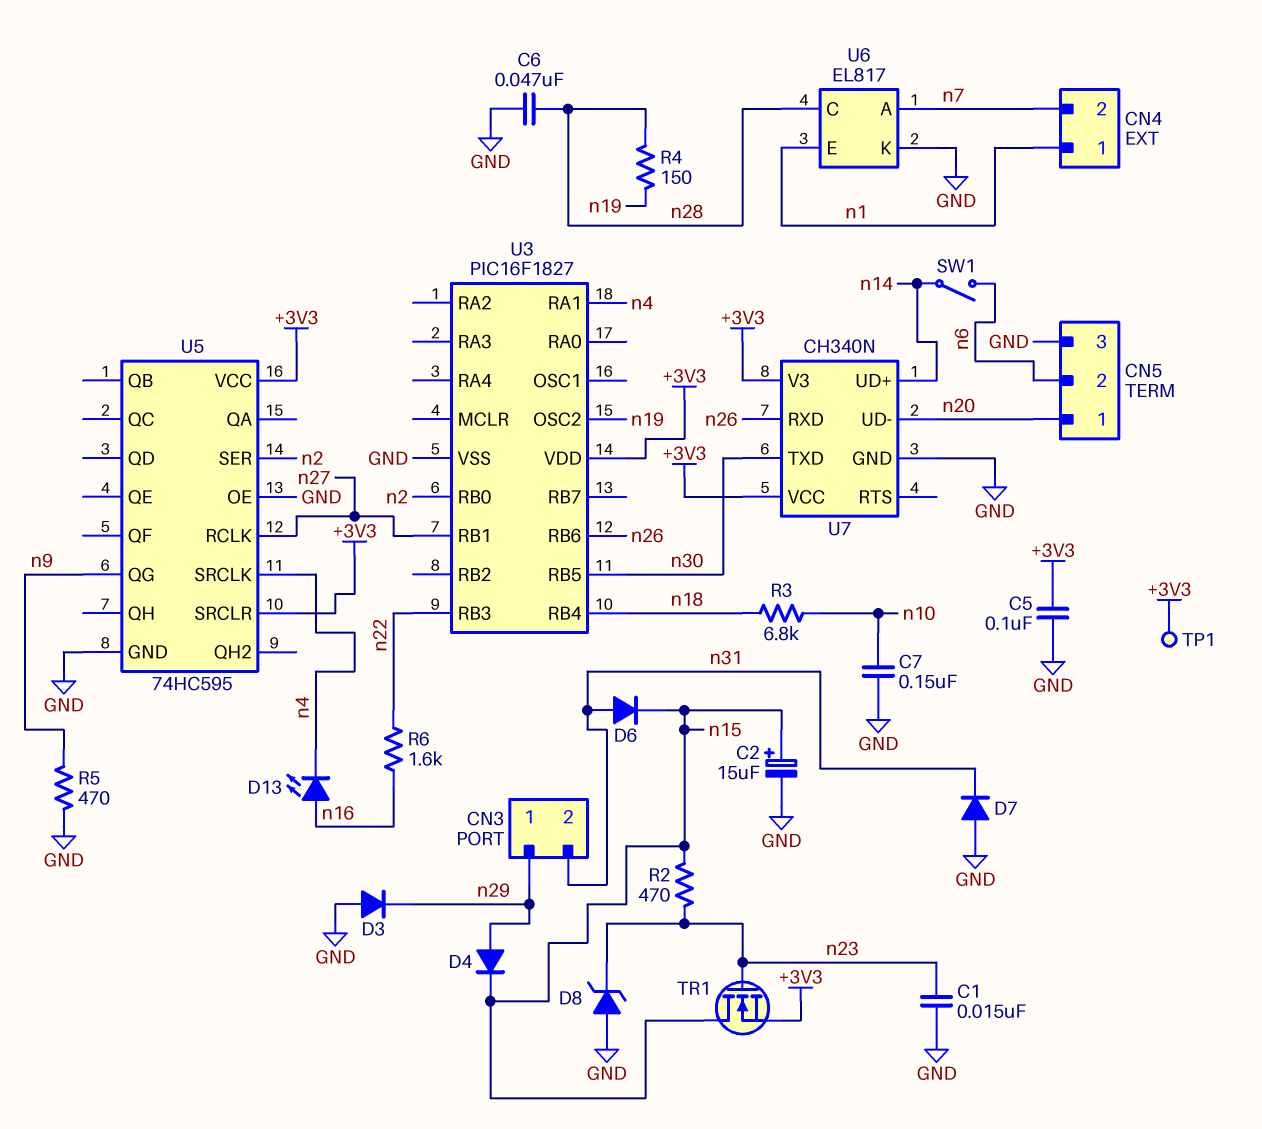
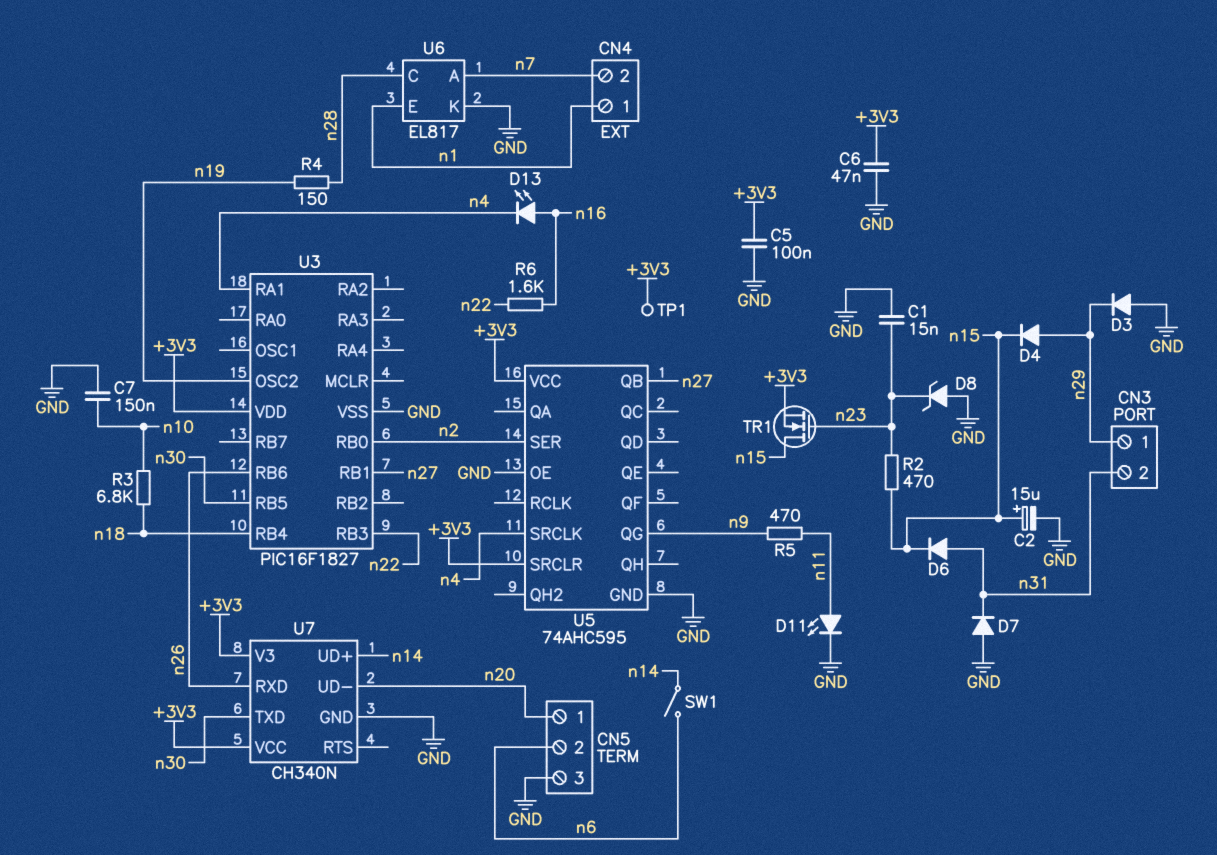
C6: 47nF (GND, n28) -> 47nF (+3V3, GND)
D11: none -> LED (A n11, K GND)
R5: 470 (GND, n9) -> 470 (n9, n11)
U5: 74HC595 -> 74AHC595
U5 pin QB: none -> n27
U5 pin RCLK: n27 -> none

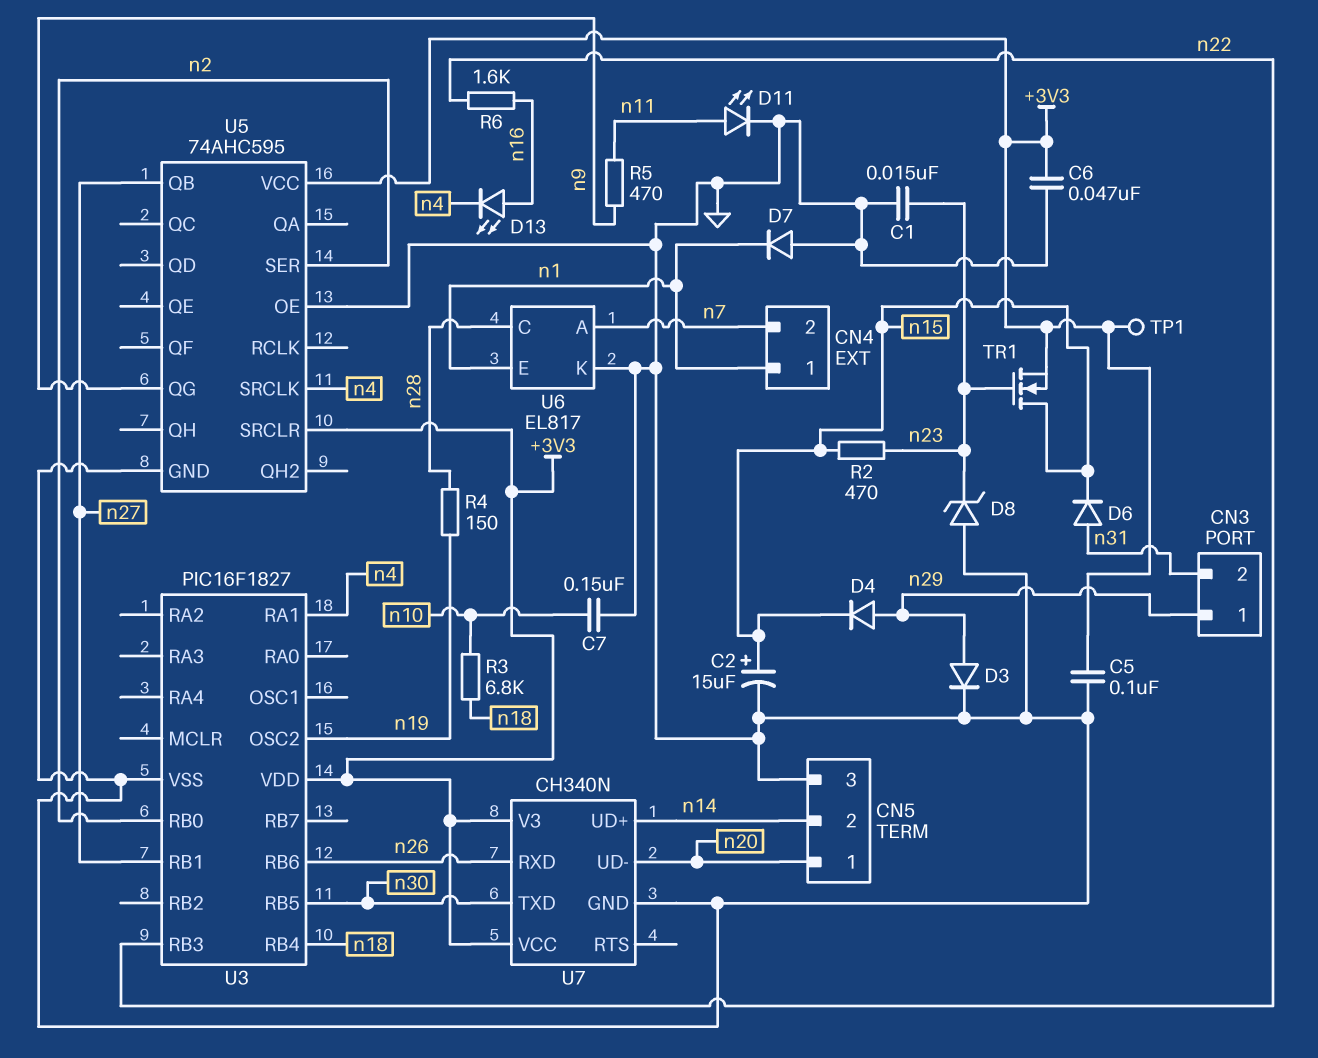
CN5 pin 2: n6 -> n14
D3: diode (A GND, K n29) -> diode (A n29, K GND)
D7: diode (A GND, K n31) -> diode (A GND, K n1)
SW1: switch (n6, n14) -> none

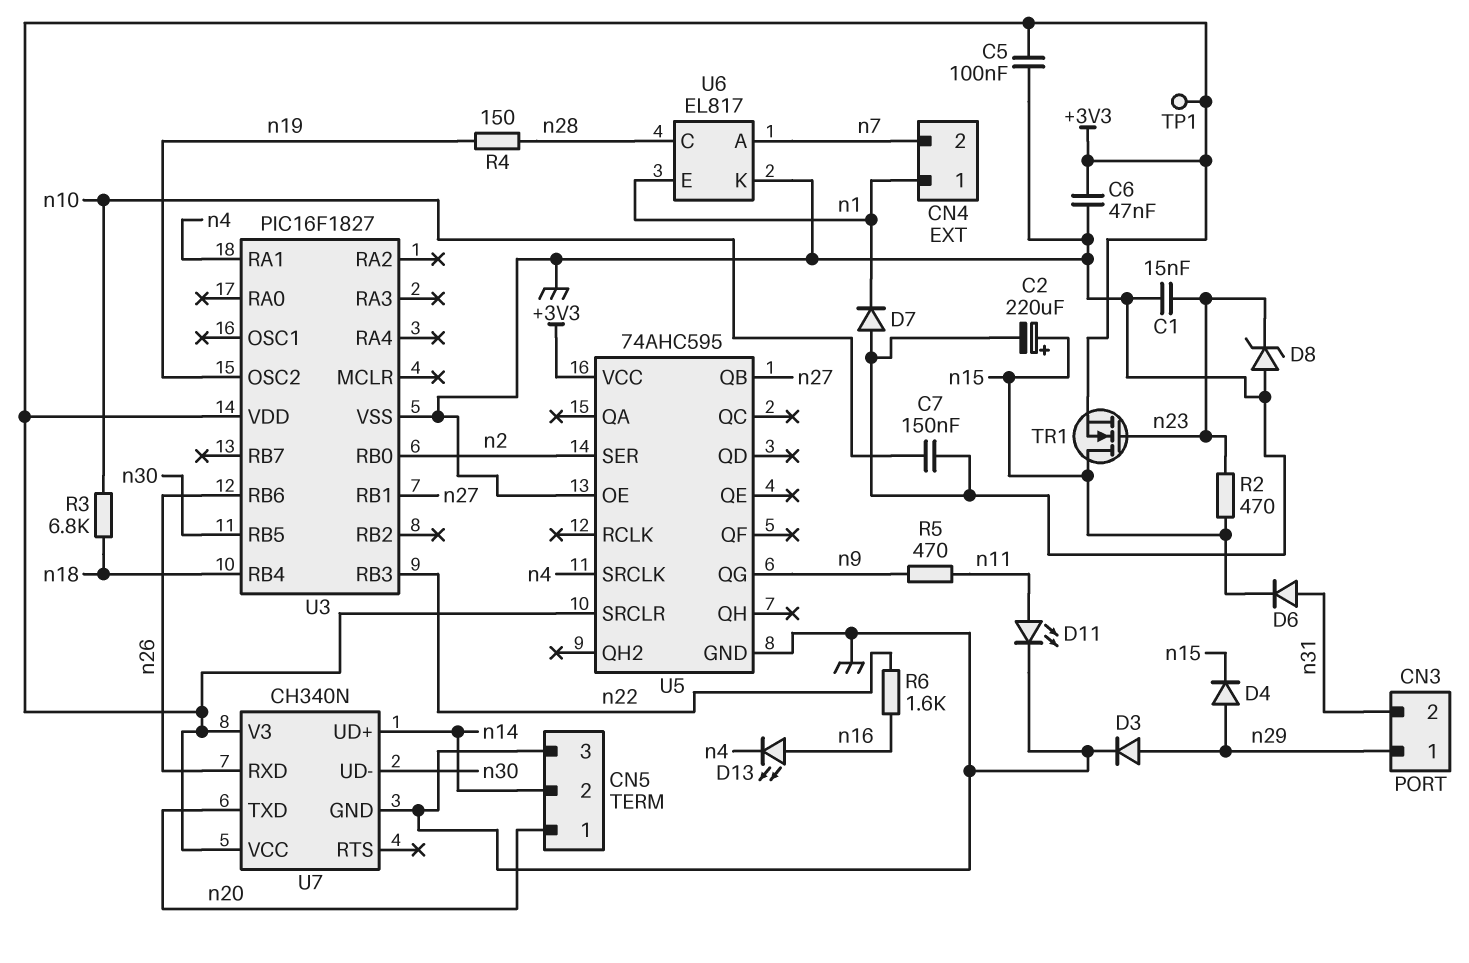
C2: 15uF (plus n15, minus GND) -> 220uF (plus n15, minus GND)
U7 pin TXD: n30 -> n20
U7 pin UD-: n20 -> n30

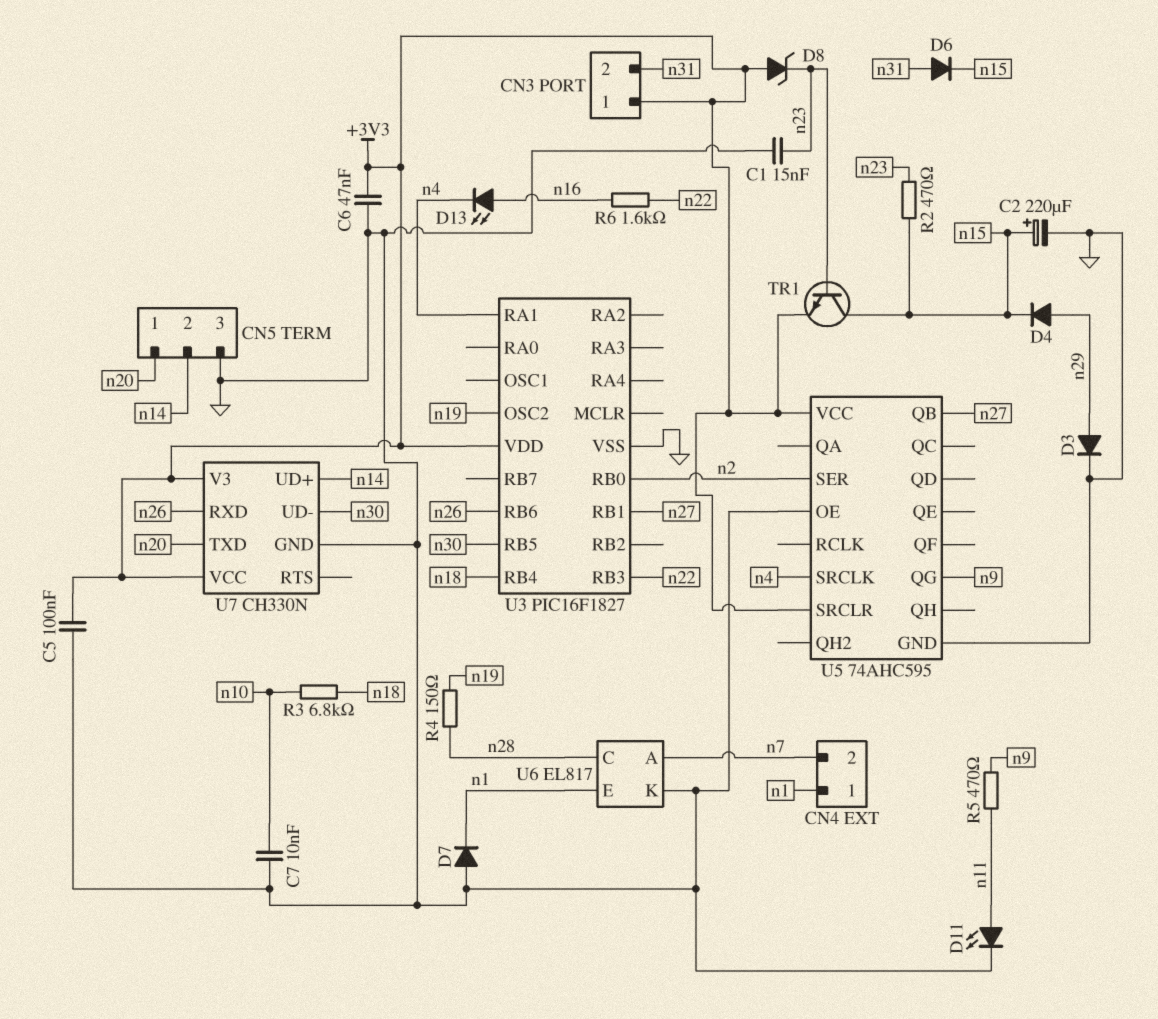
C7: 150nF (GND, n10) -> 10nF (GND, n10)
CN3 pin 1: n29 -> +3V3
D8: zener (A GND, K n23) -> zener (A +3V3, K n23)
TP1: test point (+3V3) -> none
TR1: NMOS (G n23, D n15, S +3V3) -> NPN (B n23, C n15, E +3V3)
U7: CH340N -> CH330N

